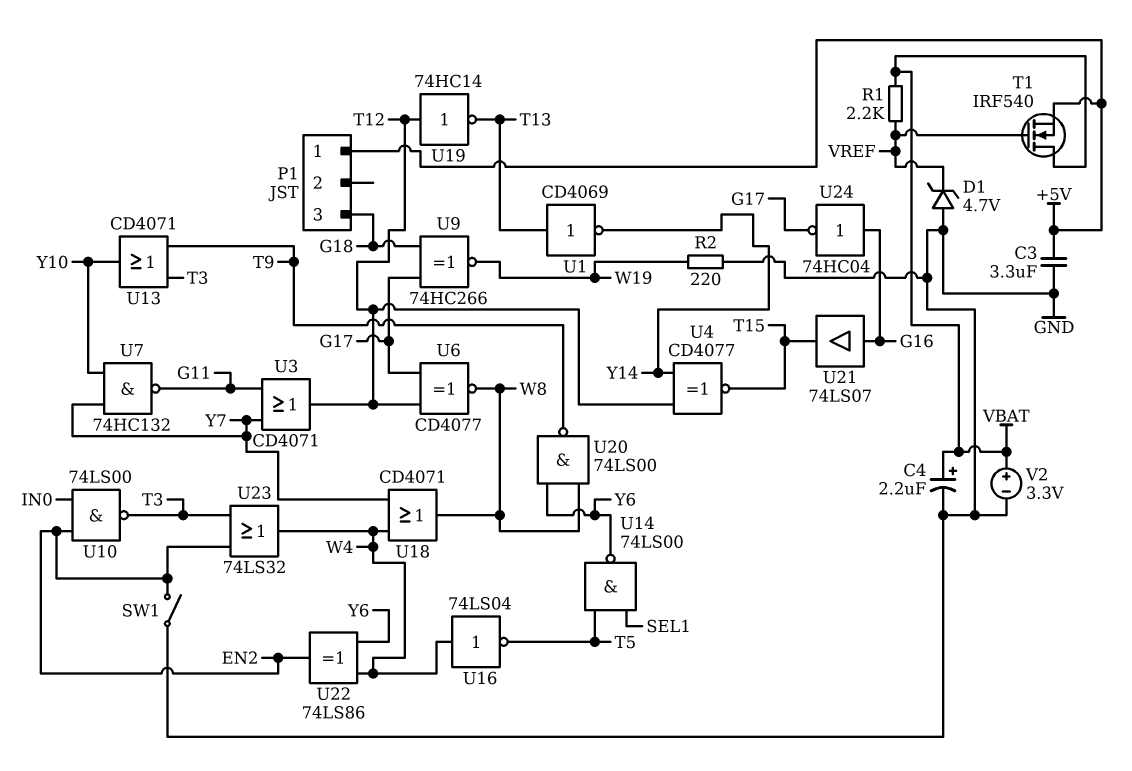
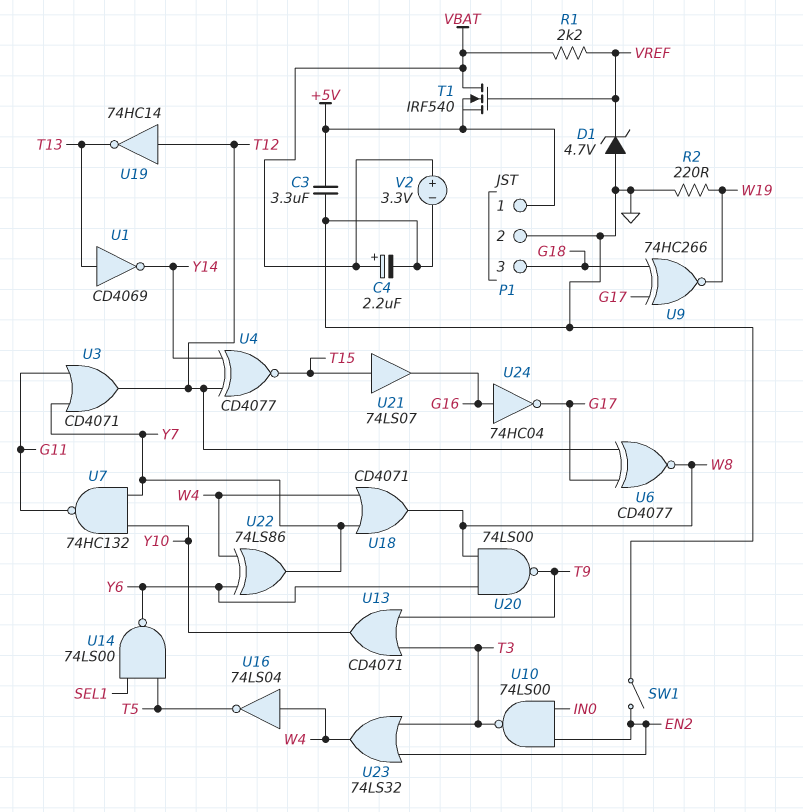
P1 pin 2: none -> GND
U21: buffer 74LS07 (in G16, out T15) -> buffer 74LS07 (in T15, out G16)
U22: XOR 74LS86 (in W4, in Y6, out EN2) -> XOR 74LS86 (in W4, in Y6, out Y7)

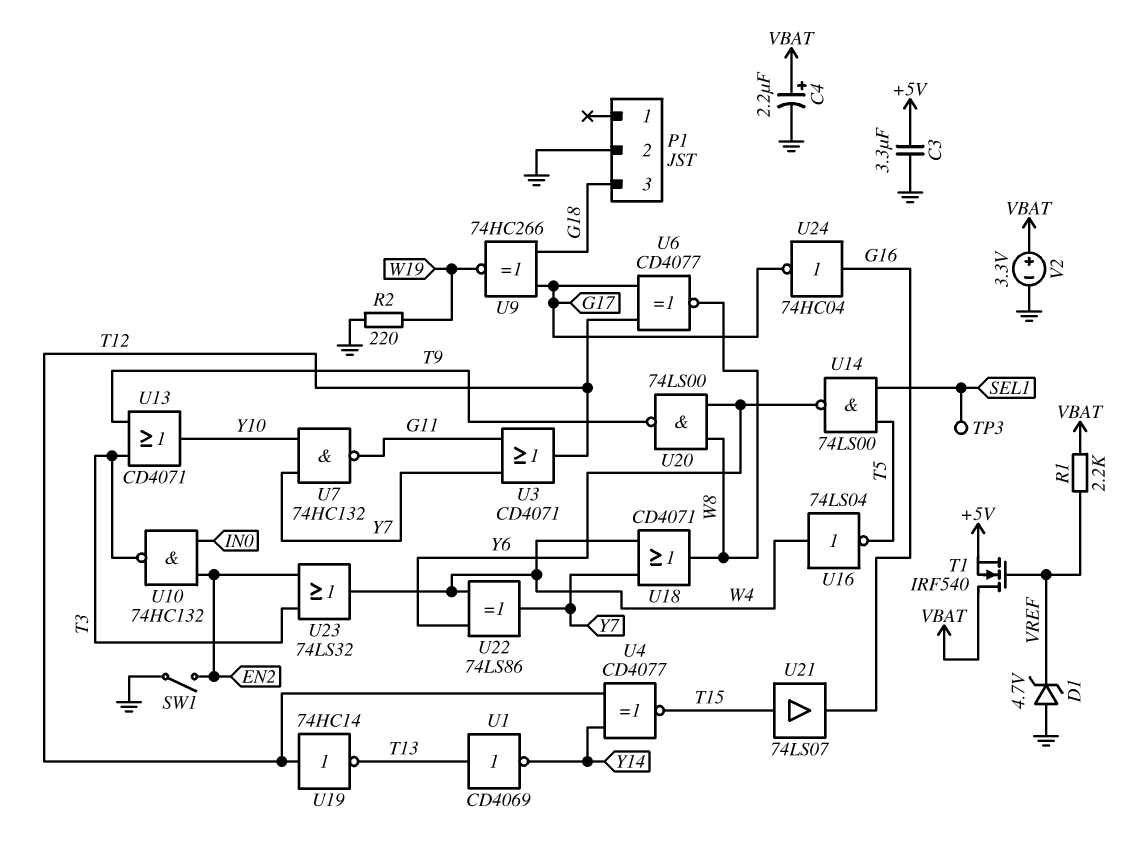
P1 pin 1: +5V -> none
TP3: none -> test point (SEL1)
U10: NAND 74LS00 (in EN2, in IN0, out T3) -> NAND 74HC132 (in EN2, in IN0, out T3)

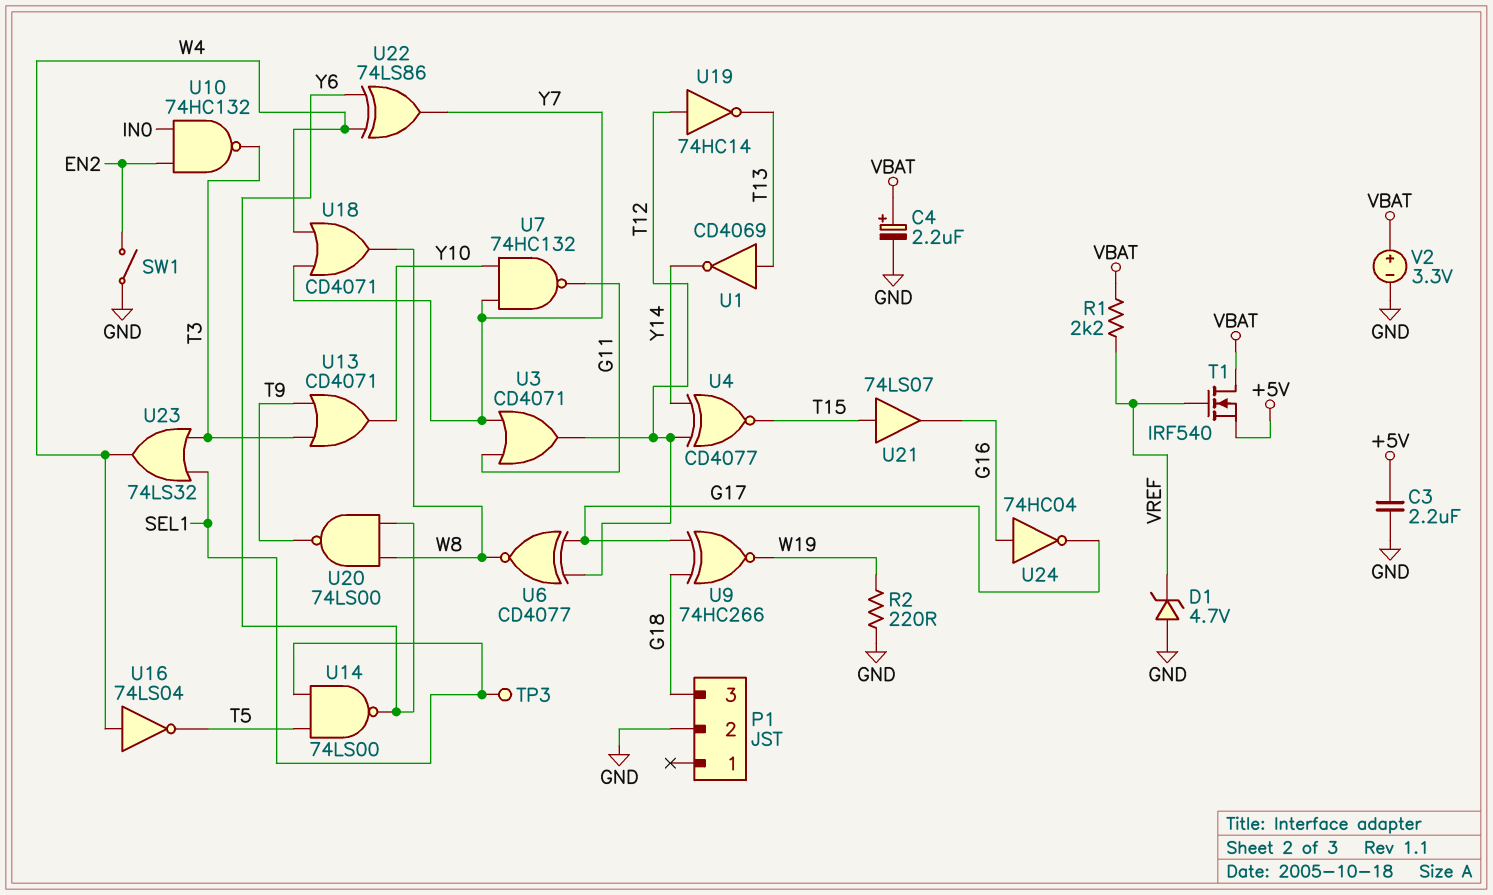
C3: 3.3uF (+5V, GND) -> 2.2uF (+5V, GND)
U23: OR 74LS32 (in EN2, in T3, out W4) -> OR 74LS32 (in SEL1, in T3, out W4)

